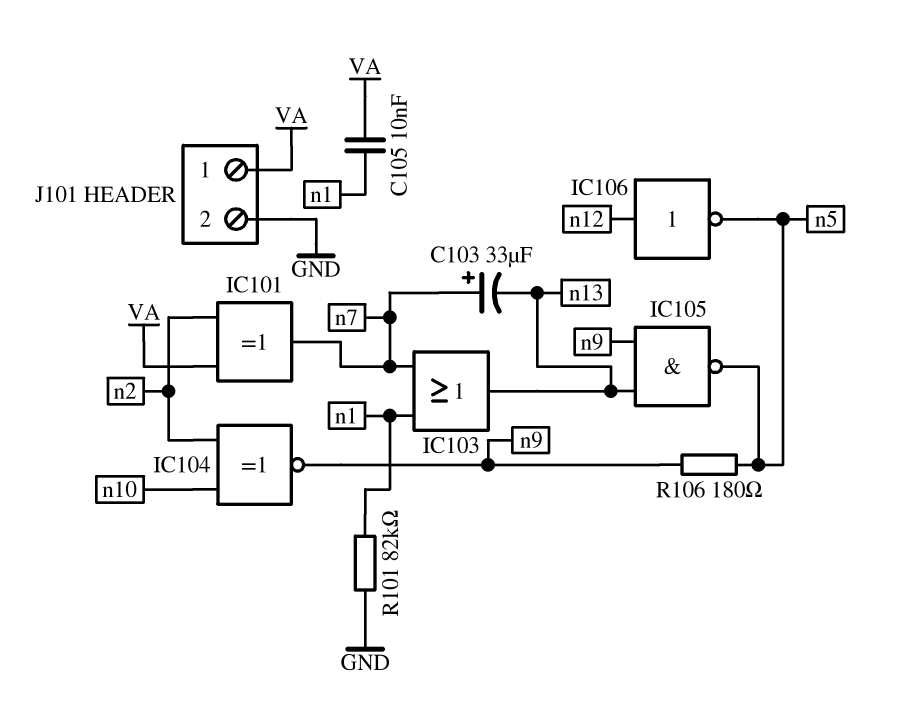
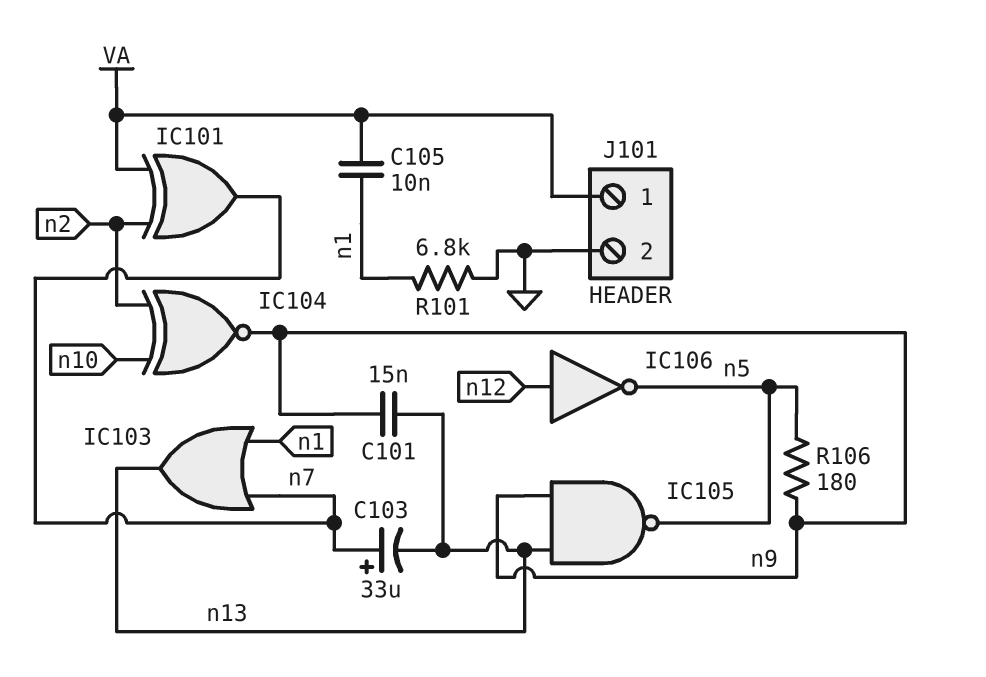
C101: none -> 15nF (n9, n13)
R101: 82k (GND, n1) -> 6.8k (GND, n1)

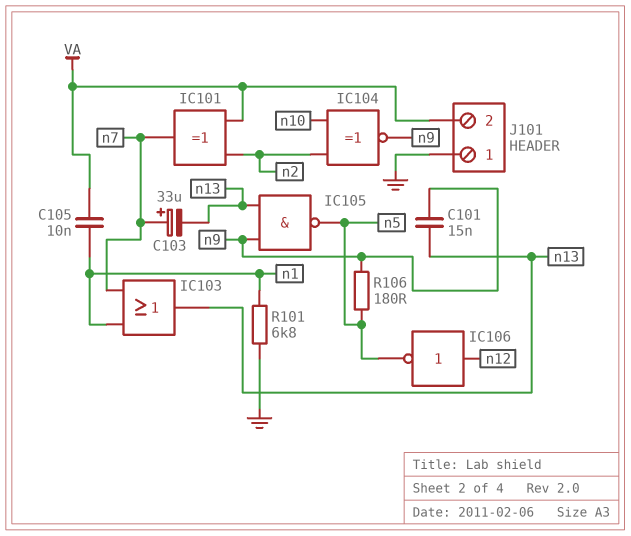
J101 pin 1: VA -> GND
J101 pin 2: GND -> VA

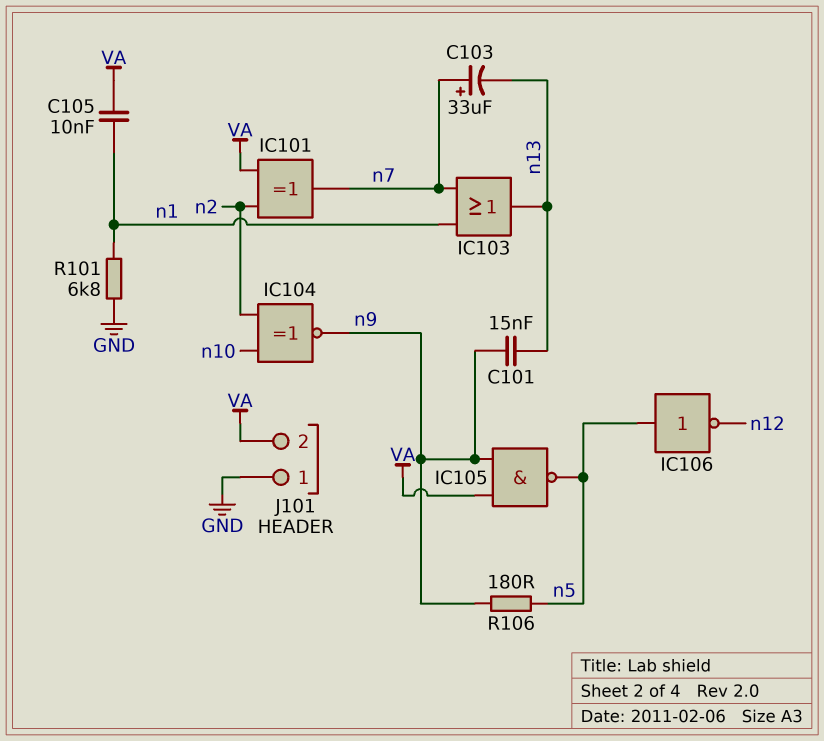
IC105: NAND (in n9, in n13, out n5) -> NAND (in VA, in n9, out n5)
IC106: NOT (in n12, out n5) -> NOT (in n5, out n12)

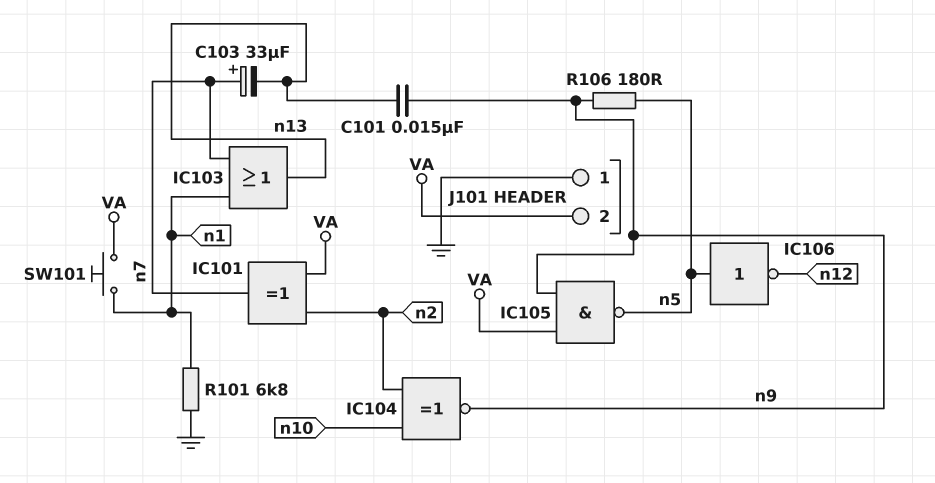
C105: 10nF (VA, n1) -> none
SW101: none -> button (VA, n1)

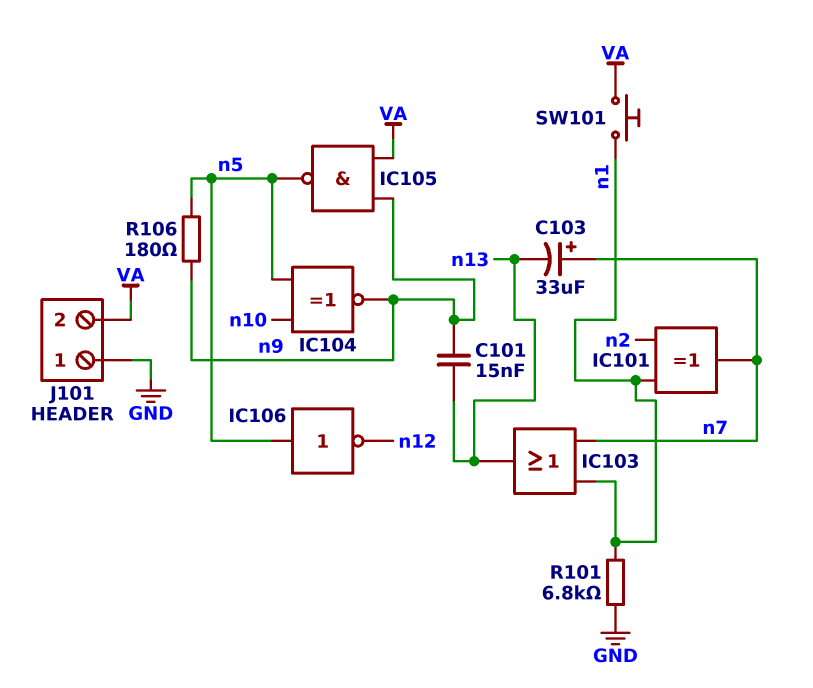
IC101: XOR (in VA, in n2, out n7) -> XOR (in n1, in n2, out n7)
IC104: XNOR (in n2, in n10, out n9) -> XNOR (in n5, in n10, out n9)

